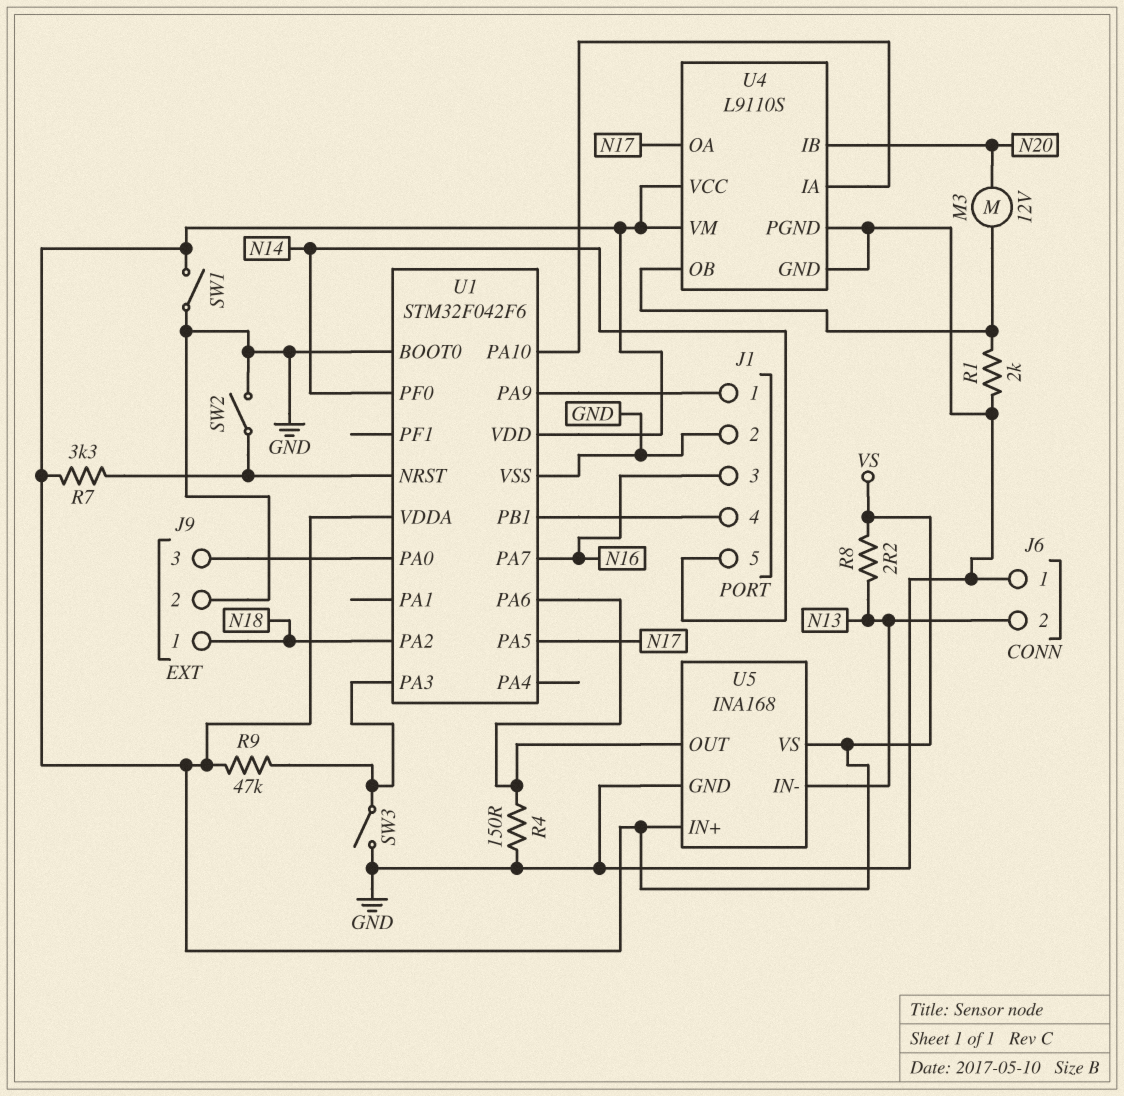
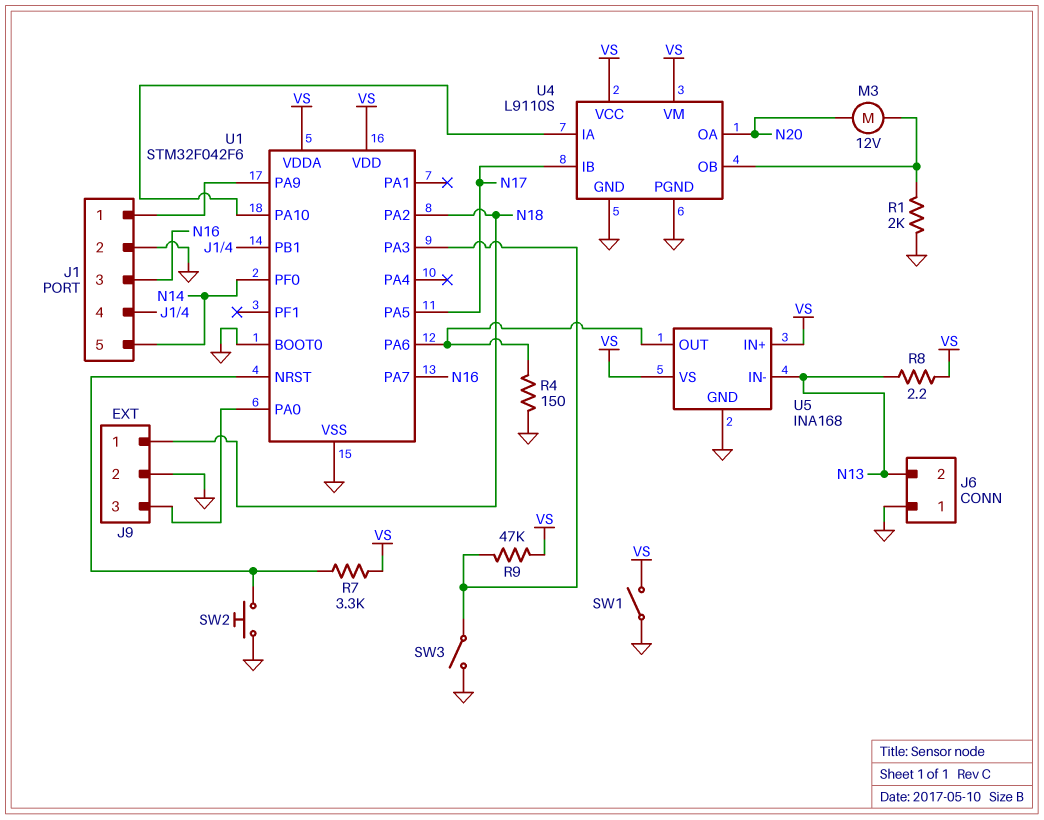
SW2: switch (GND, U1/NRST) -> button (GND, U1/NRST)
U4 pin IB: N20 -> N17
U4 pin OA: N17 -> N20

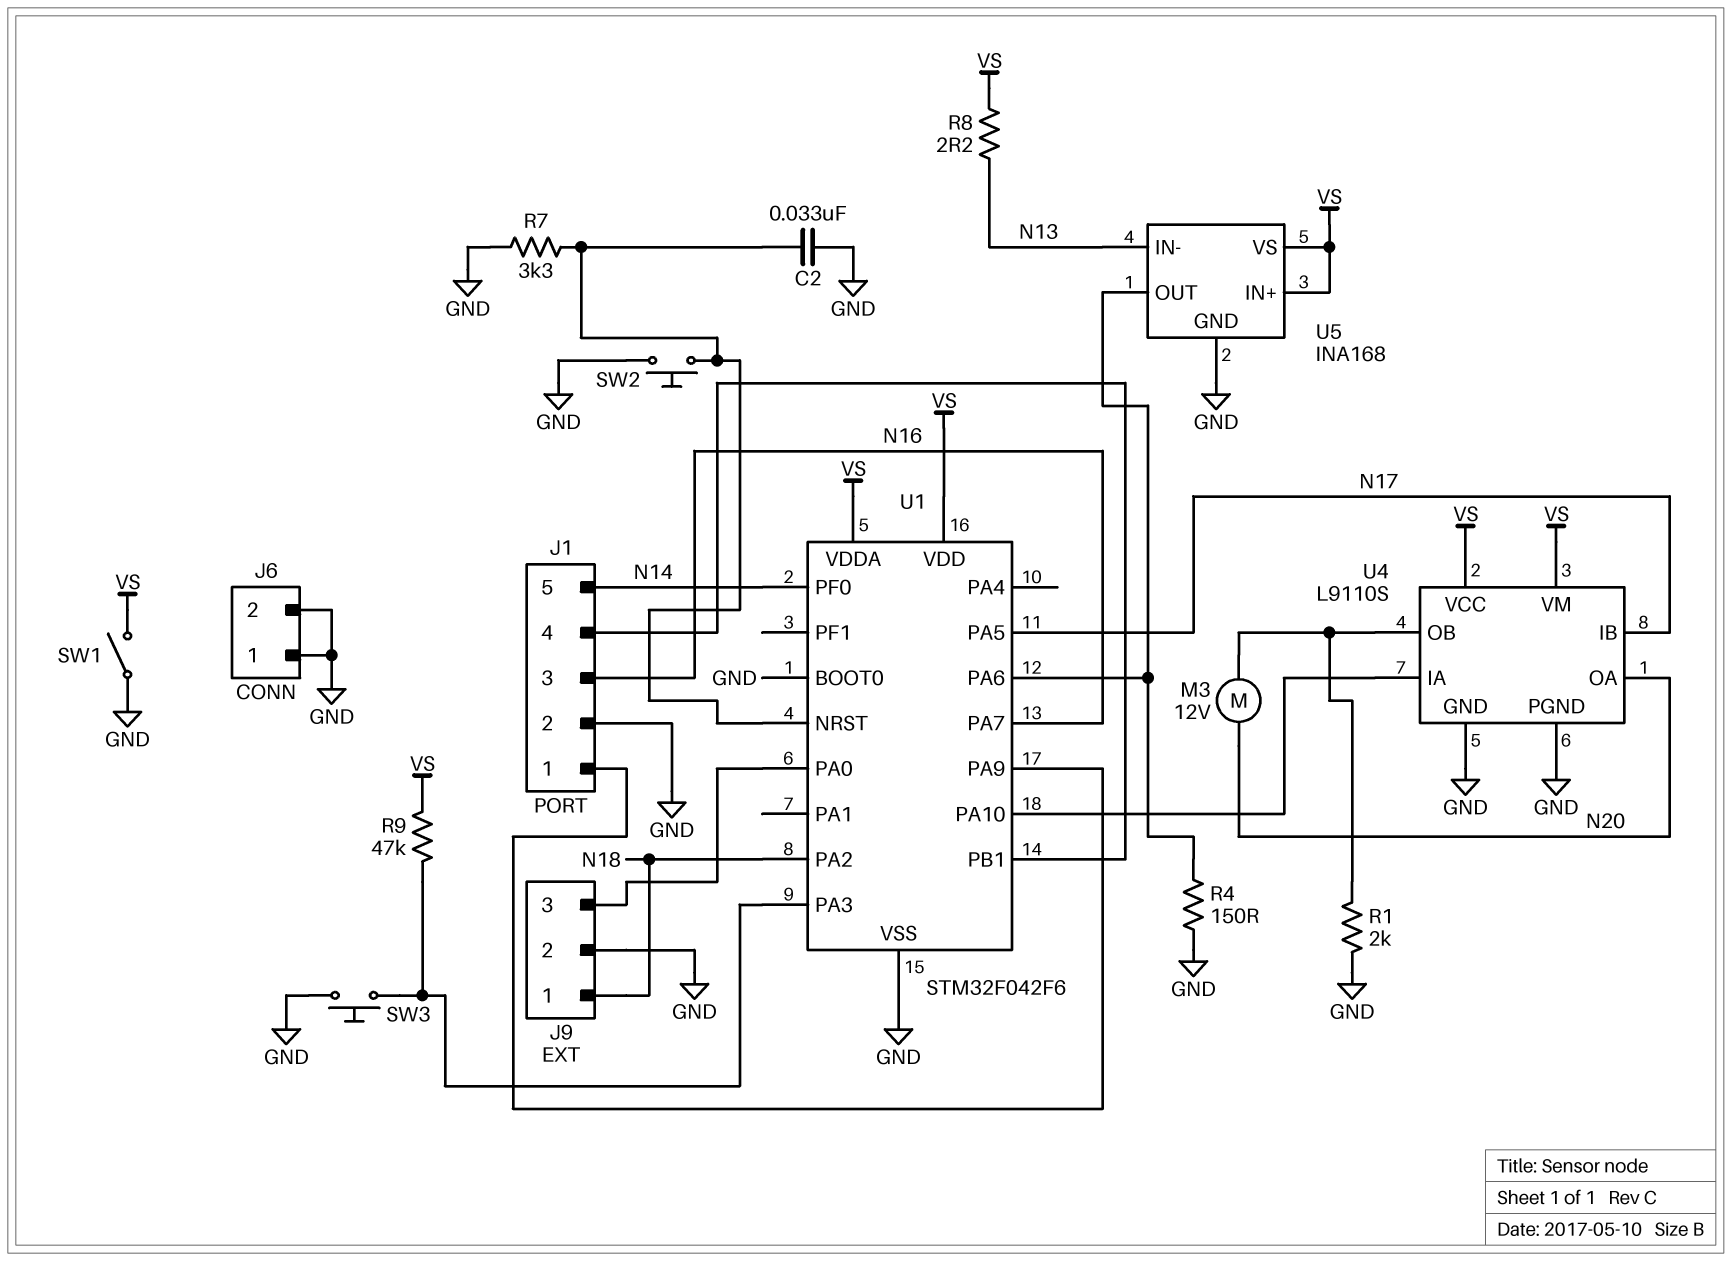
C2: none -> 33nF (GND, U1/NRST)
J6 pin 2: N13 -> GND
R7: 3.3k (U1/NRST, VS) -> 3.3k (GND, U1/NRST)
SW3: switch (GND, U1/PA3) -> button (GND, U1/PA3)

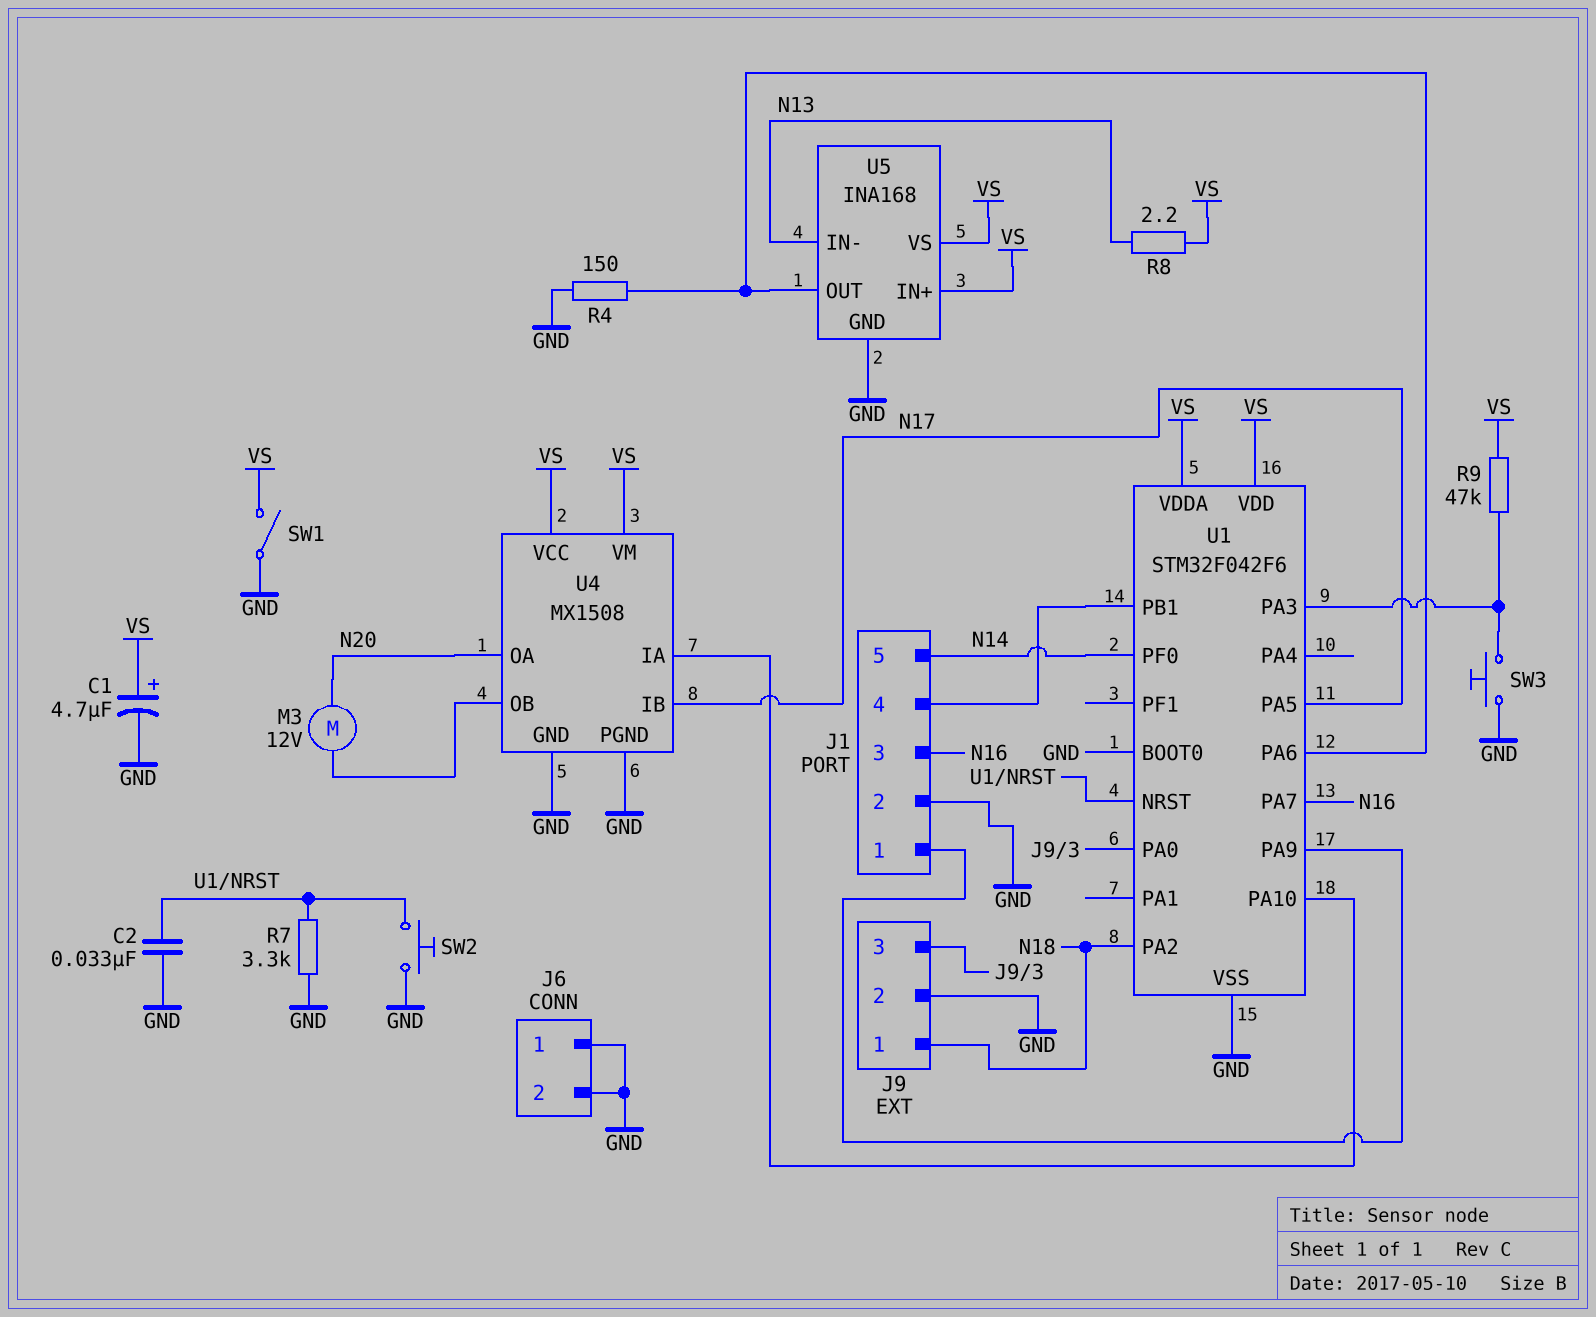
C1: none -> 4.7uF (plus VS, minus GND)
R1: 2k (GND, U4/OB) -> none
U4: L9110S -> MX1508

